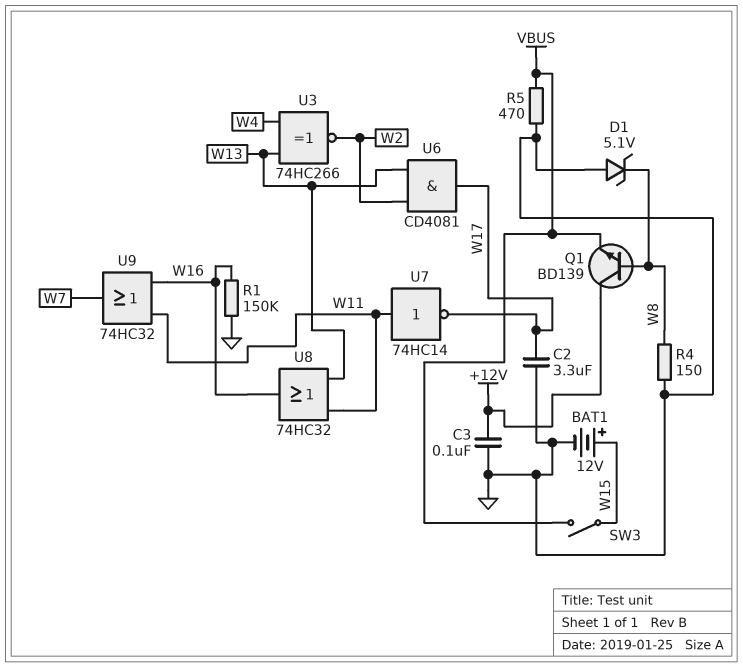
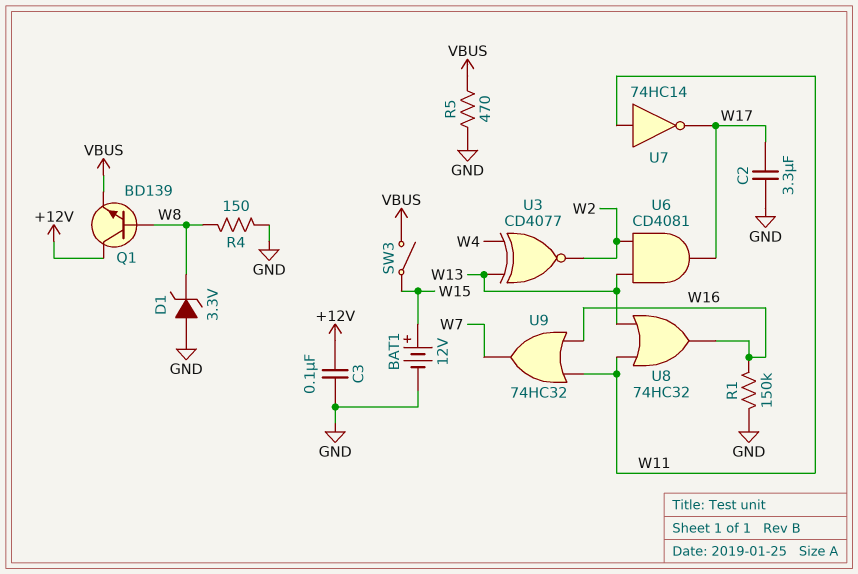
D1: zener 5.1V (A GND, K W8) -> zener 3.3V (A GND, K W8)
U3: XNOR 74HC266 (in W4, in W13, out W2) -> XNOR CD4077 (in W4, in W13, out W2)

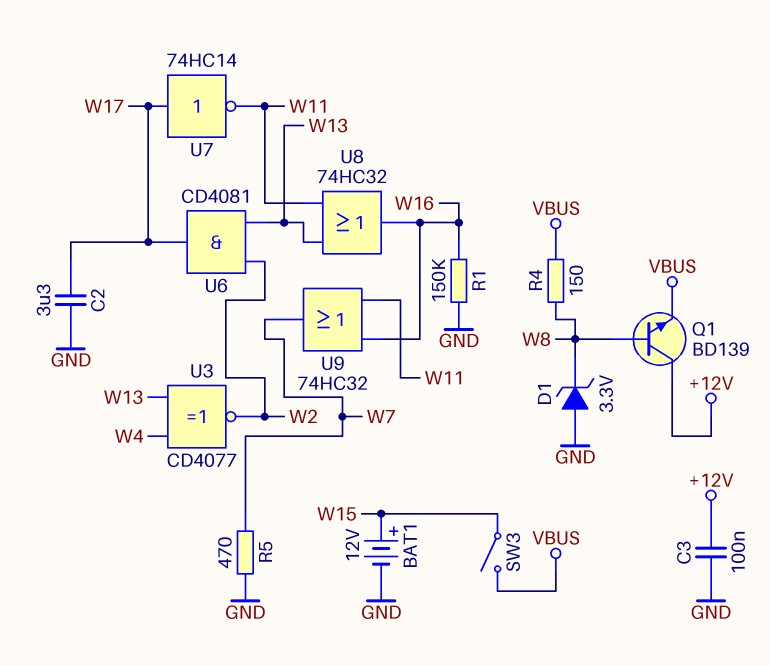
R4: 150 (GND, W8) -> 150 (VBUS, W8)
R5: 470 (GND, VBUS) -> 470 (GND, W7)
U7: NOT 74HC14 (in W11, out W17) -> NOT 74HC14 (in W17, out W11)

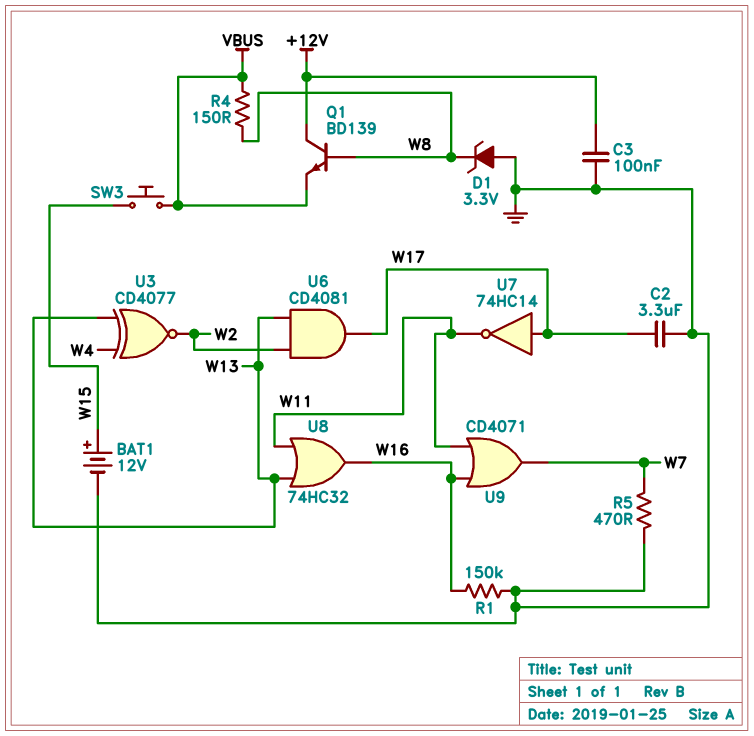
SW3: switch (VBUS, W15) -> button (VBUS, W15)
U9: OR 74HC32 (in W11, in W16, out W7) -> OR CD4071 (in W11, in W16, out W7)

